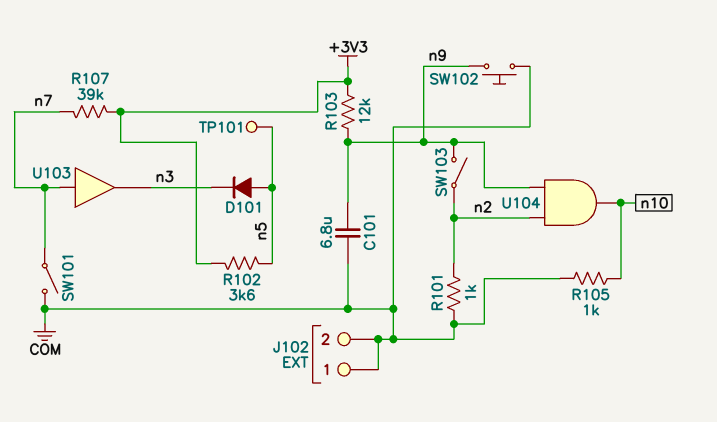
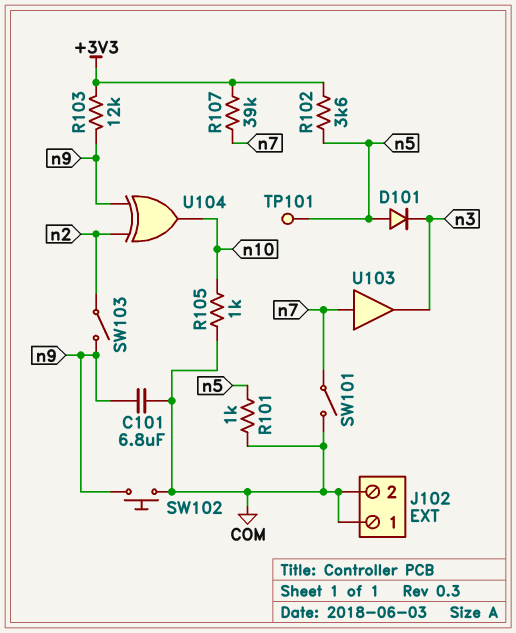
R101: 1k (COM, n2) -> 1k (COM, n5)
U104: AND (in n2, in n9, out n10) -> XOR (in n2, in n9, out n10)

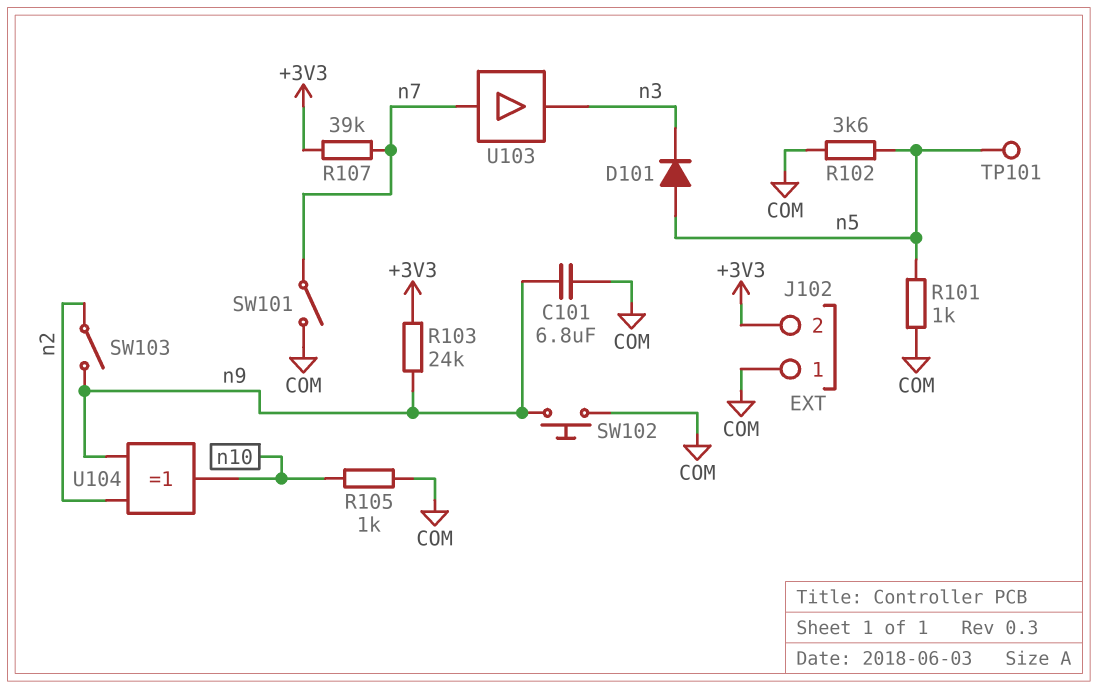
J102 pin 2: COM -> +3V3
R102: 3.6k (+3V3, n5) -> 3.6k (COM, n5)
R103: 12k (+3V3, n9) -> 24k (+3V3, n9)

